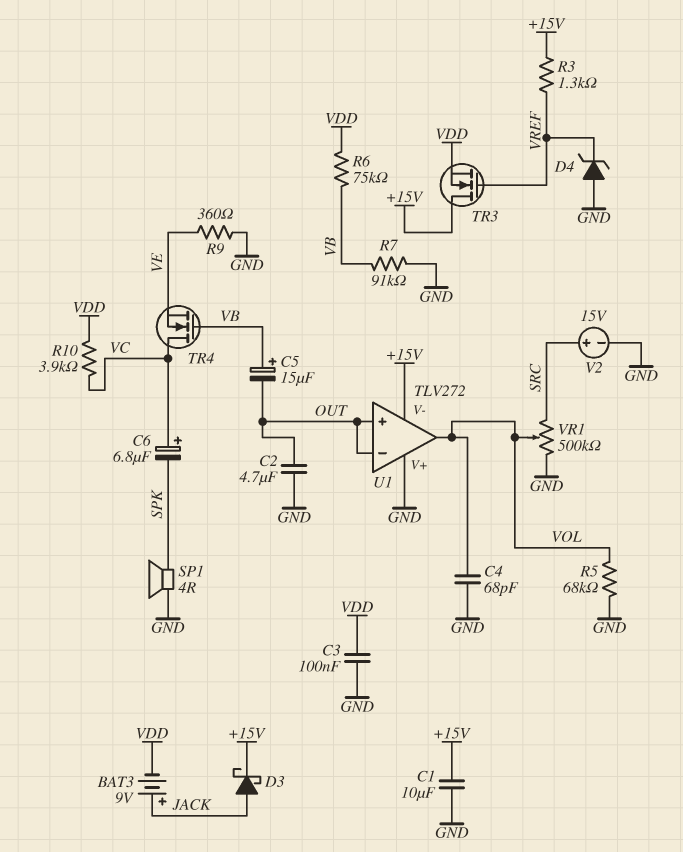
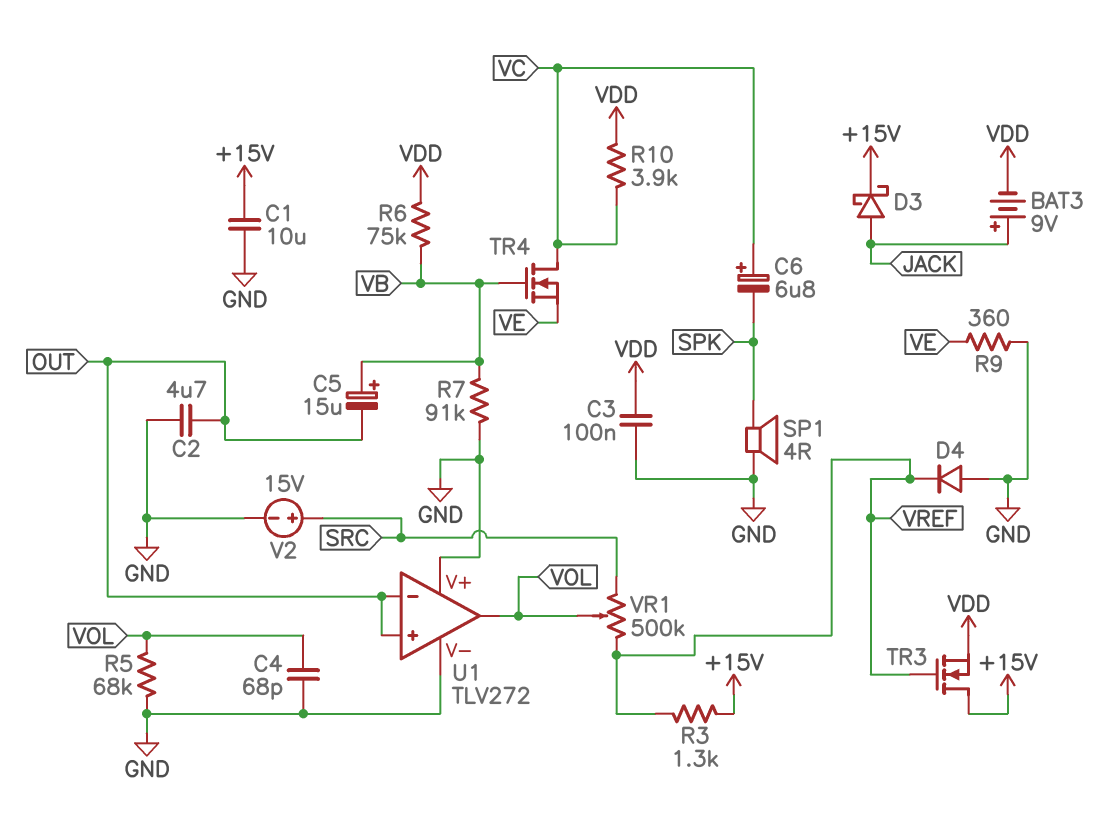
D4: zener (A GND, K VREF) -> diode (A GND, K VREF)
U1 pin V-: +15V -> GND
VR1: 500k (GND, SRC, wiper VOL) -> 500k (SRC, VREF, wiper VOL)

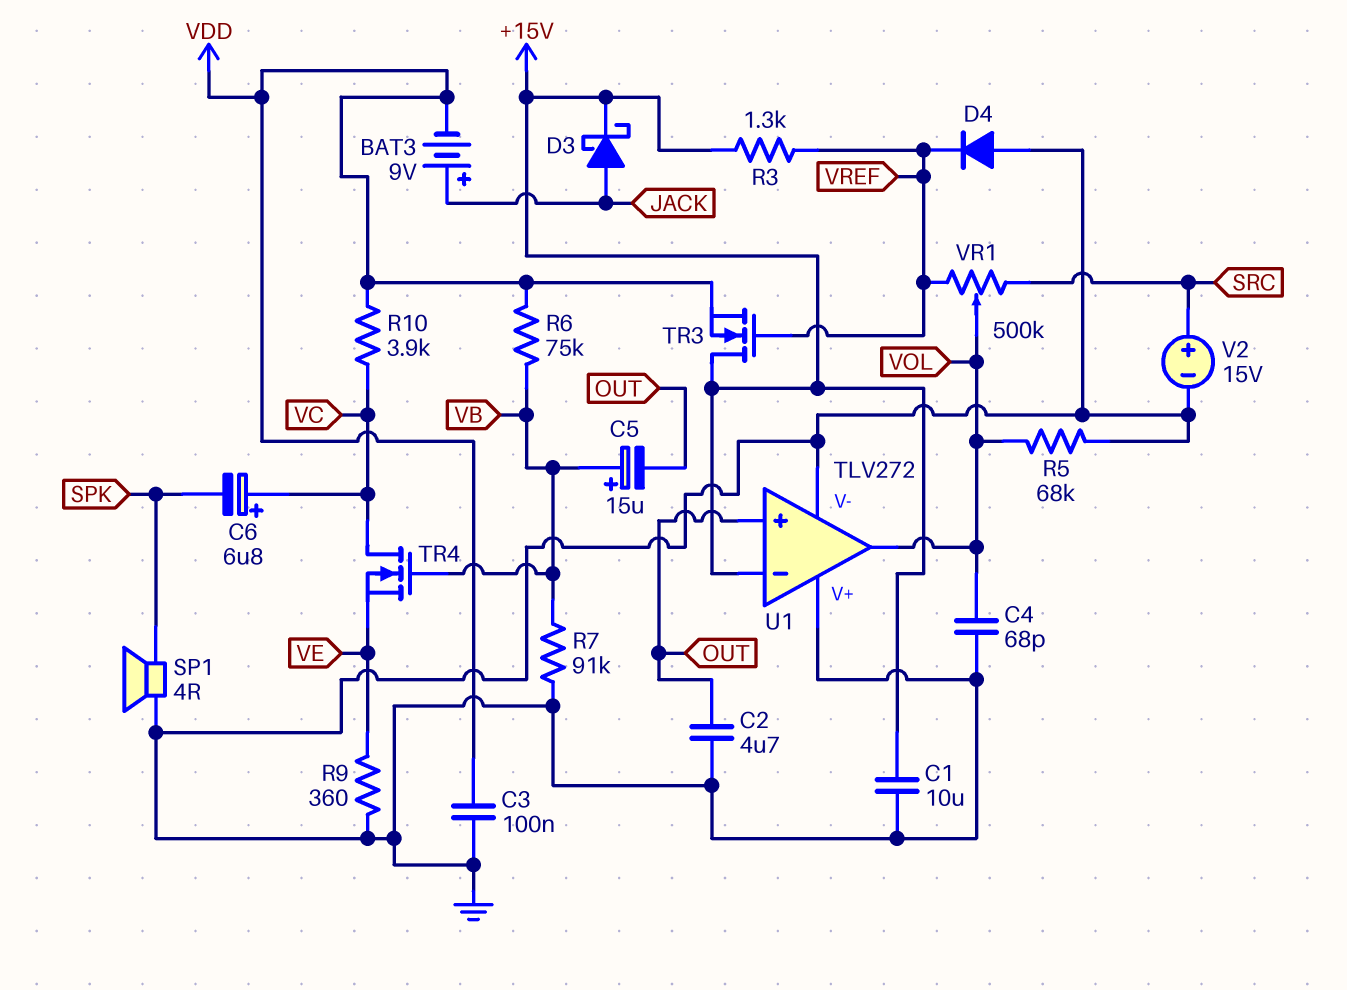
U1 pin in-: OUT -> +15V

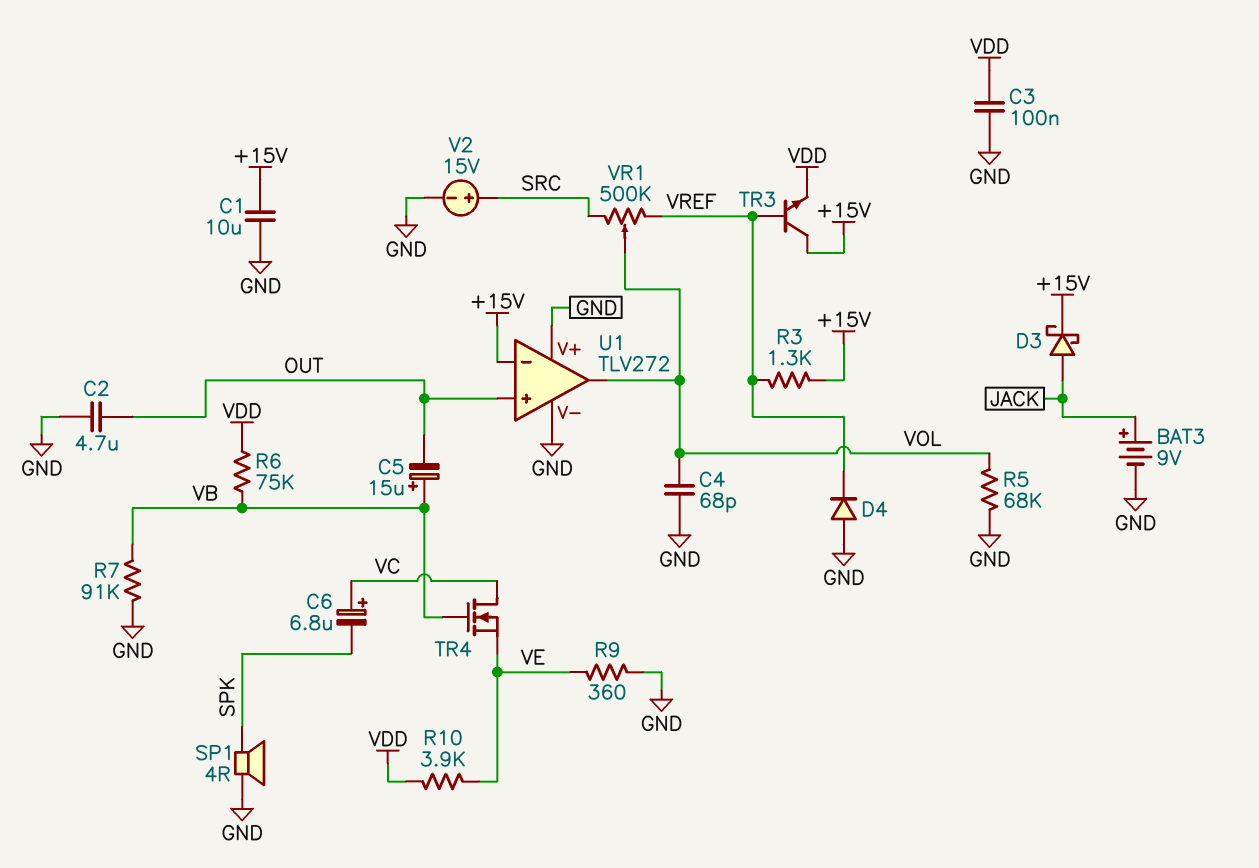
BAT3: 9V (plus JACK, minus VDD) -> 9V (plus JACK, minus GND)
R10: 3.9k (VC, VDD) -> 3.9k (VDD, VE)
TR3: NMOS (G VREF, D +15V, S VDD) -> NPN (B VREF, C +15V, E VDD)

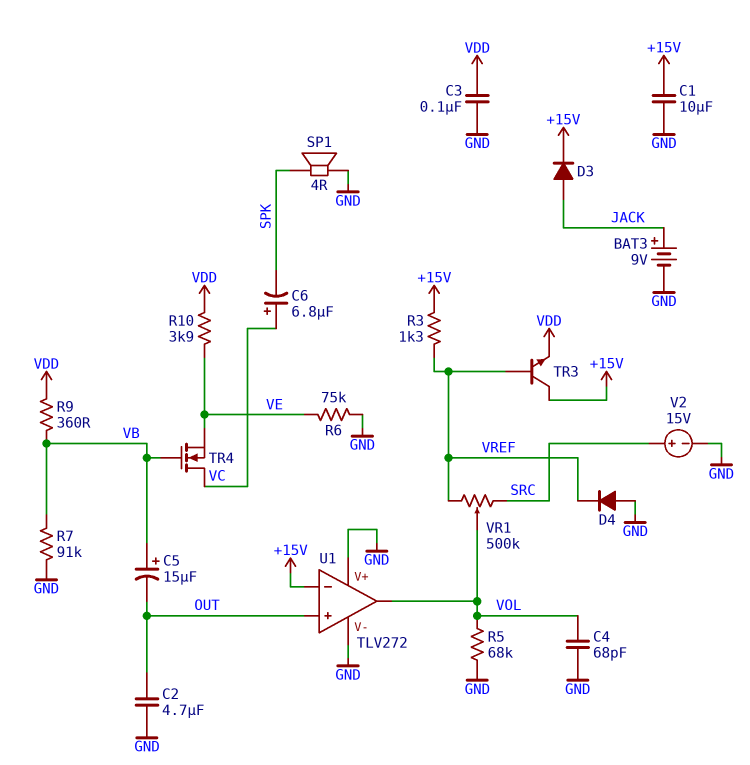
D3: schottky (A JACK, K +15V) -> diode (A JACK, K +15V)
R6: 75k (VB, VDD) -> 75k (GND, VE)
R9: 360 (GND, VE) -> 360 (VB, VDD)

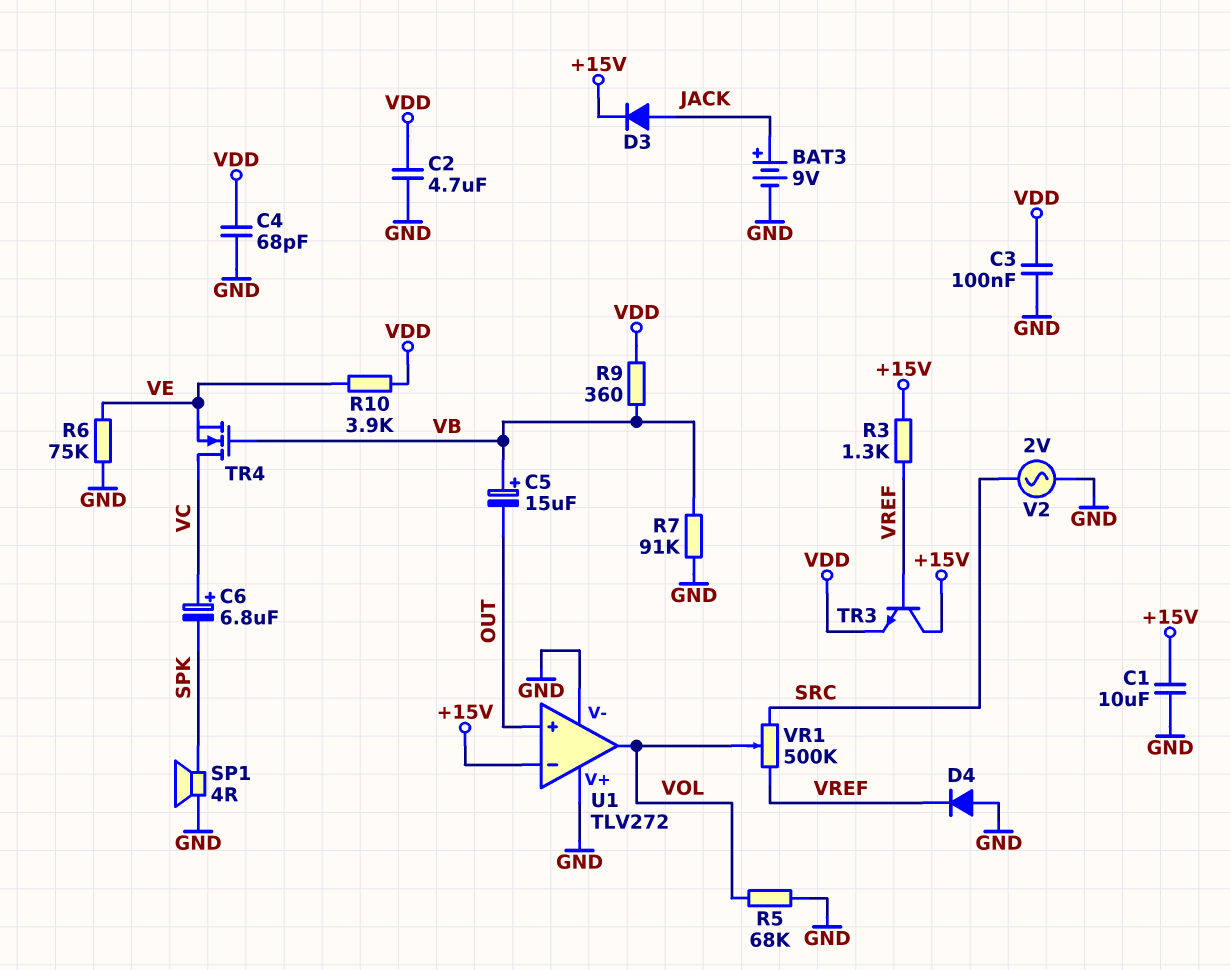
C2: 4.7uF (GND, OUT) -> 4.7uF (GND, VDD)
C4: 68pF (GND, VOL) -> 68pF (GND, VDD)
V2: 15V (plus SRC, minus GND) -> AC 2V (GND, SRC)

